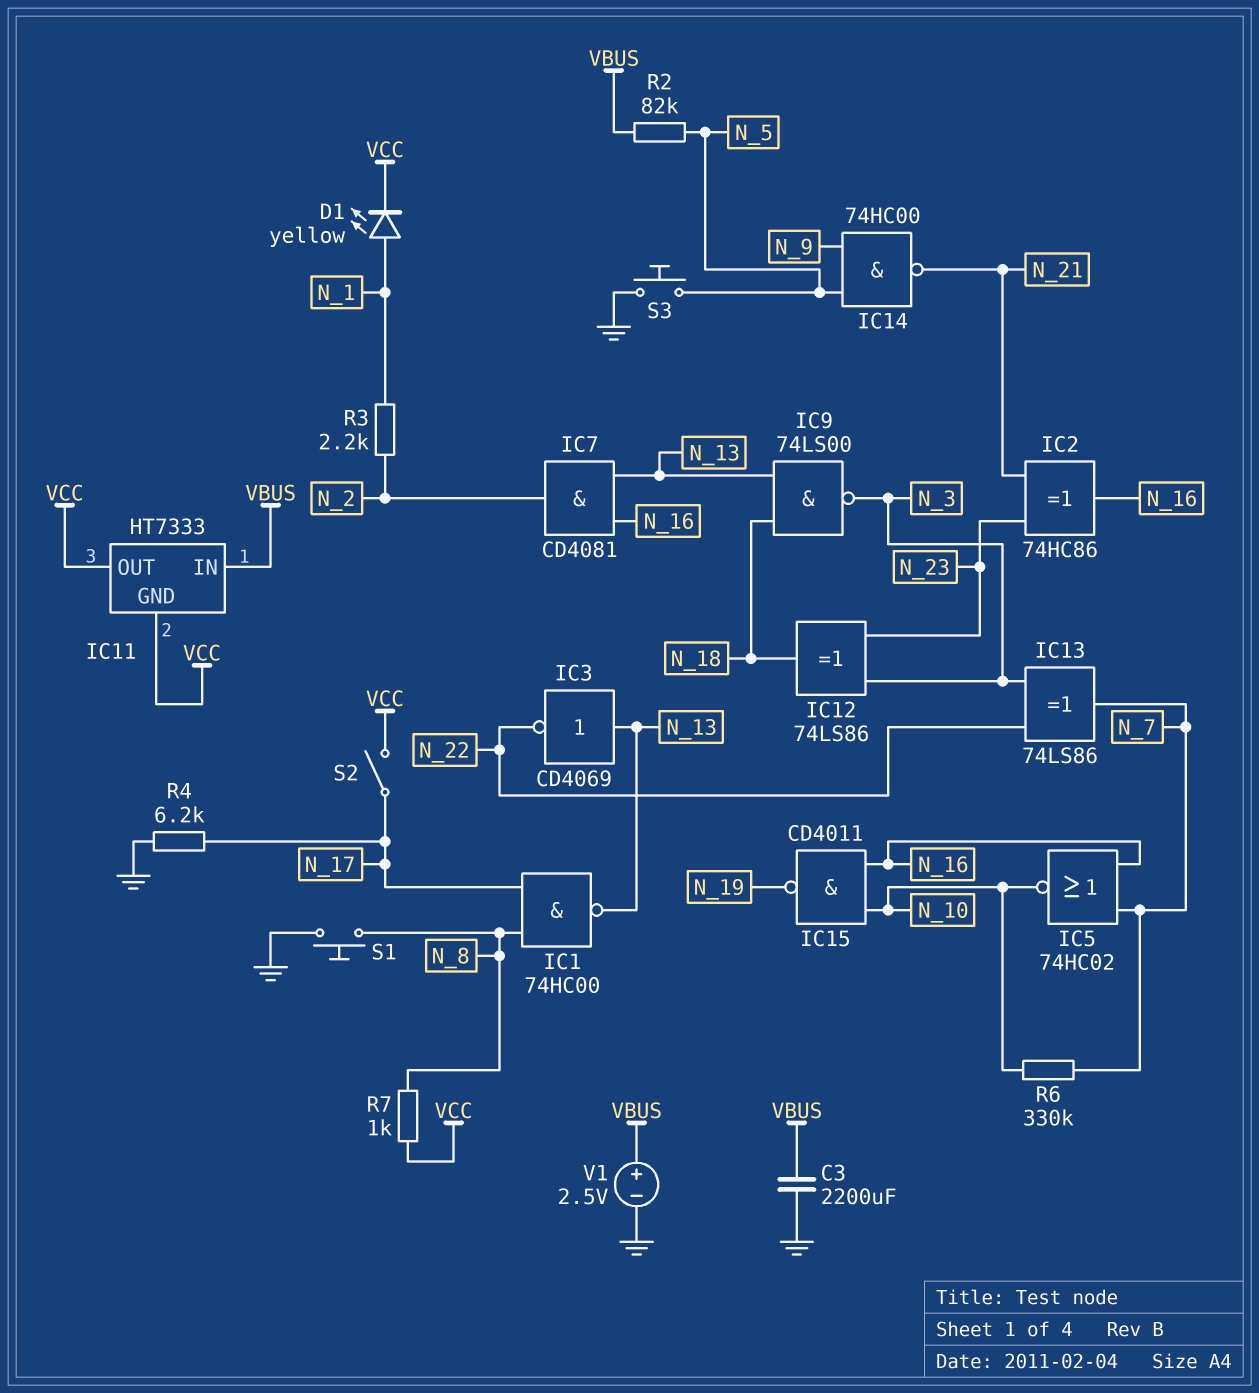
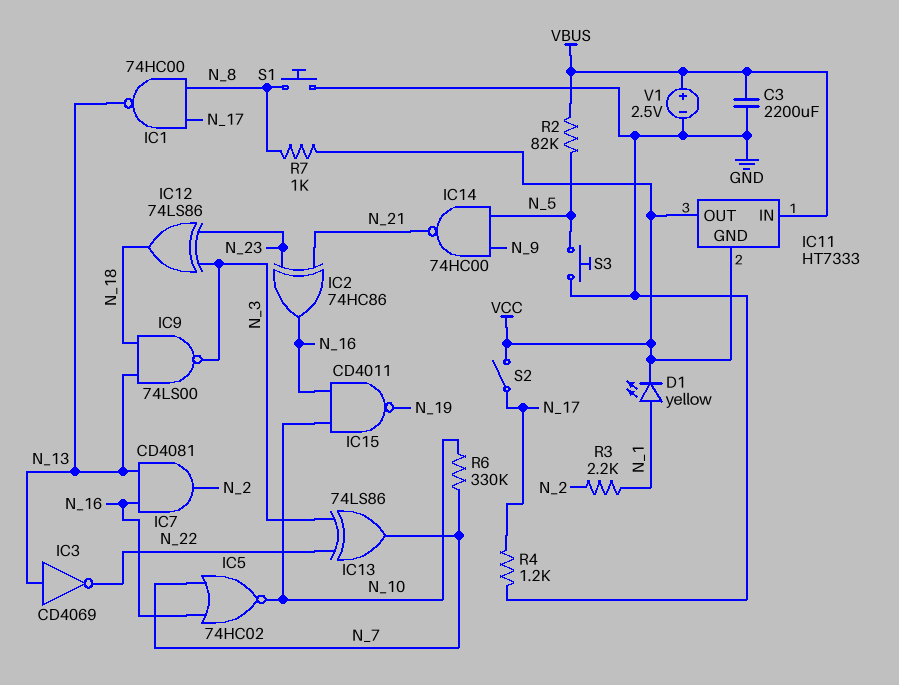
R4: 6.2k (GND, N_17) -> 1.2k (GND, N_17)

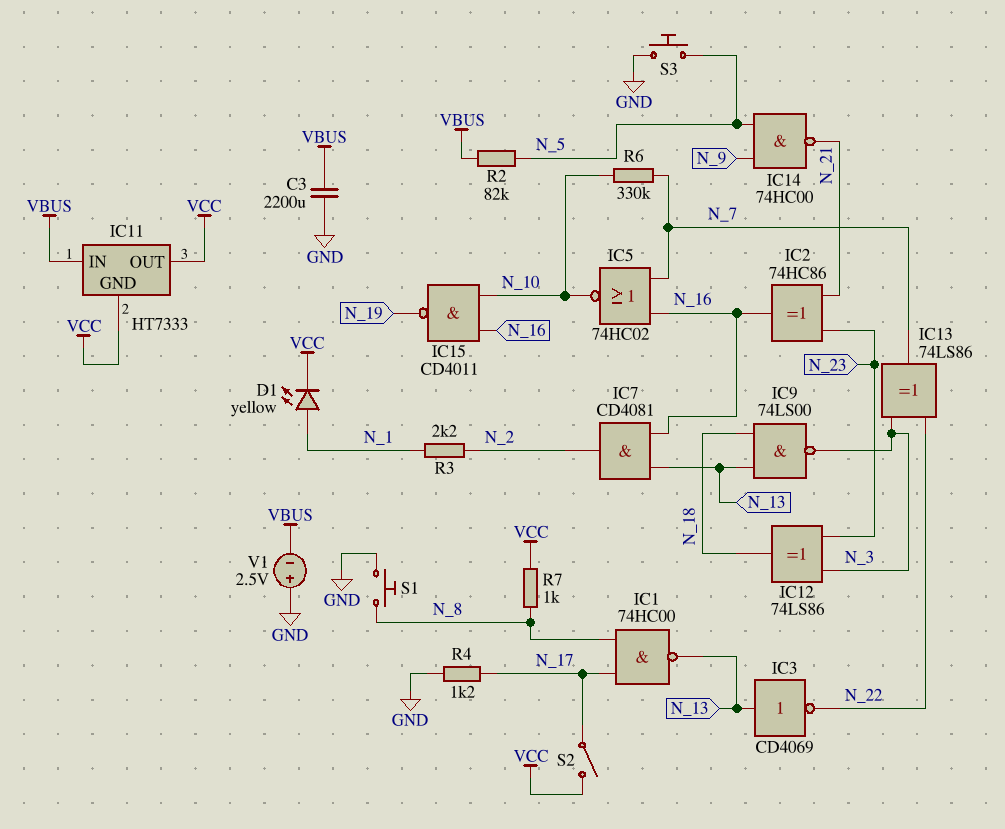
V1: 2.5V (plus VBUS, minus GND) -> 2.5V (plus GND, minus VBUS)

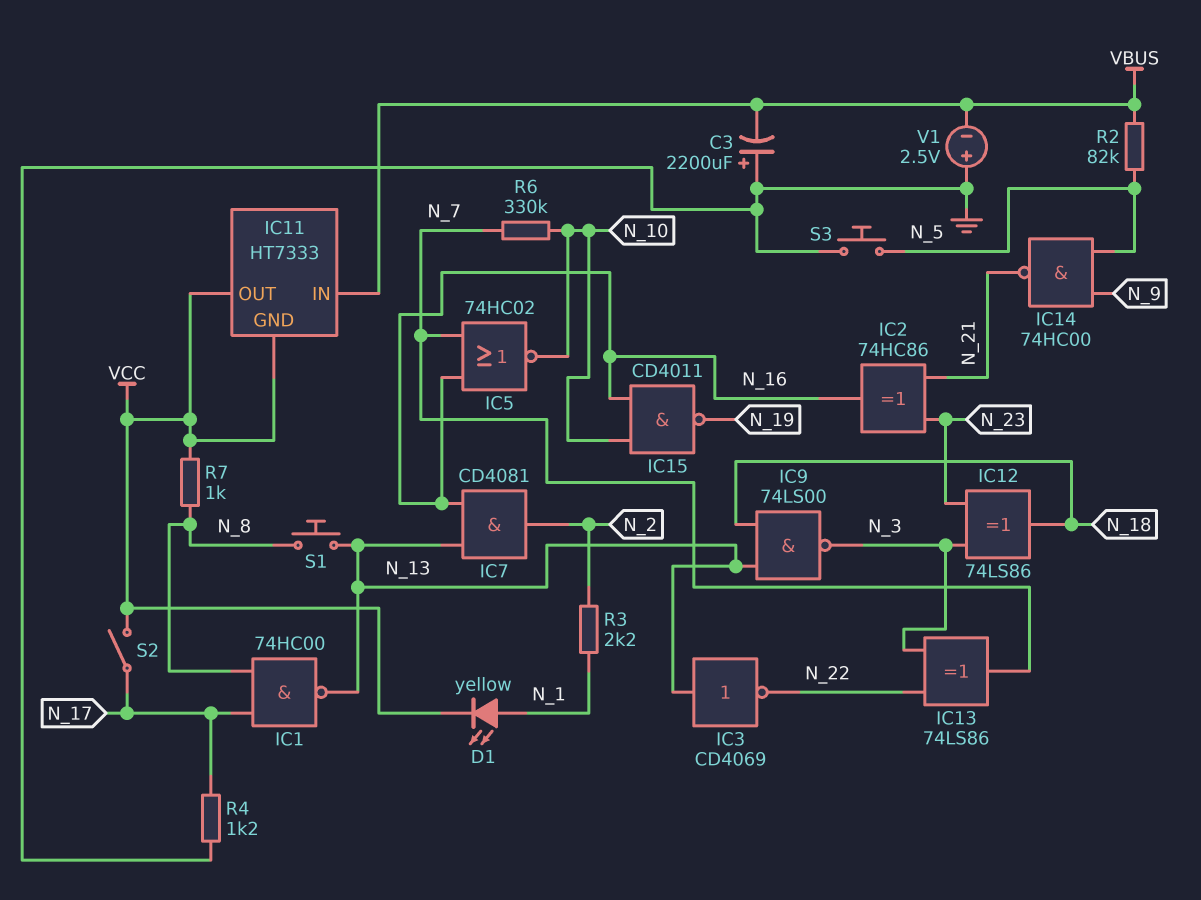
C3: 2200uF (GND, VBUS) -> 2200uF (plus GND, minus VBUS)
S1: button (GND, N_8) -> button (N_8, N_13)

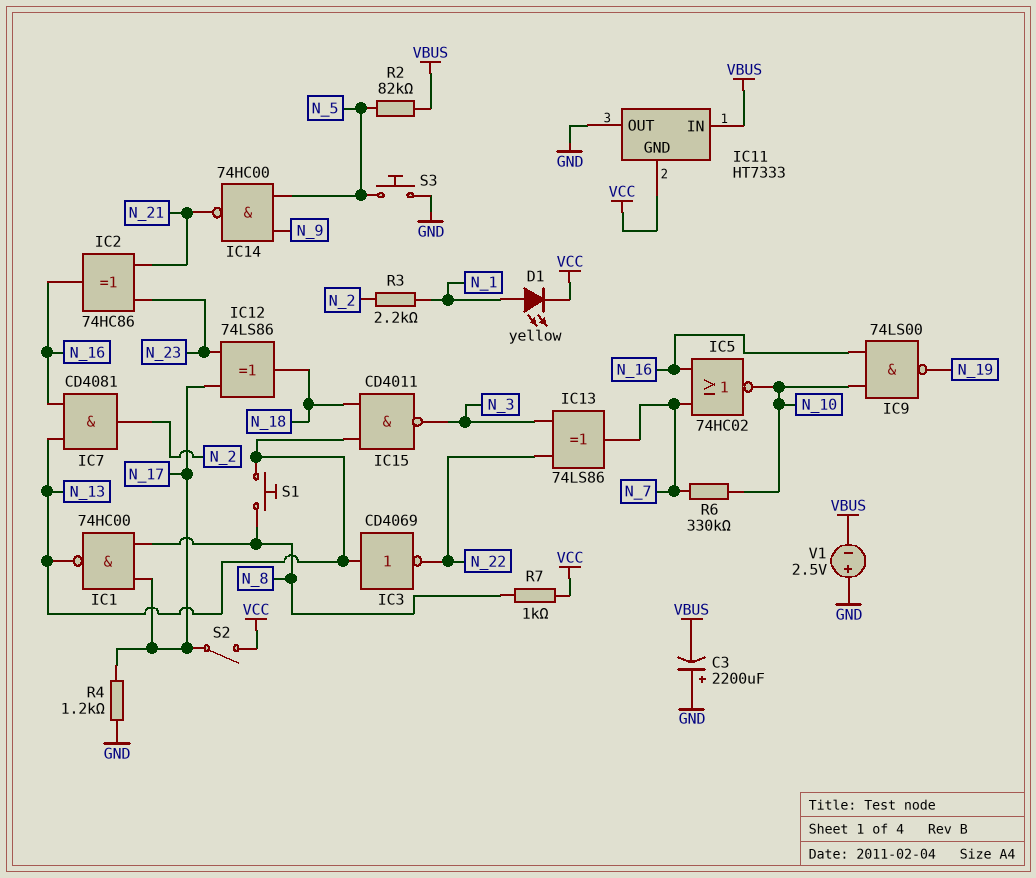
IC9: NAND 74LS00 (in N_13, in N_18, out N_3) -> NAND 74LS00 (in N_10, in N_16, out N_19)
IC11 pin OUT: VCC -> GND
IC12: XOR 74LS86 (in N_3, in N_23, out N_18) -> XOR 74LS86 (in N_17, in N_23, out N_18)
IC15: NAND CD4011 (in N_10, in N_16, out N_19) -> NAND CD4011 (in N_13, in N_18, out N_3)

